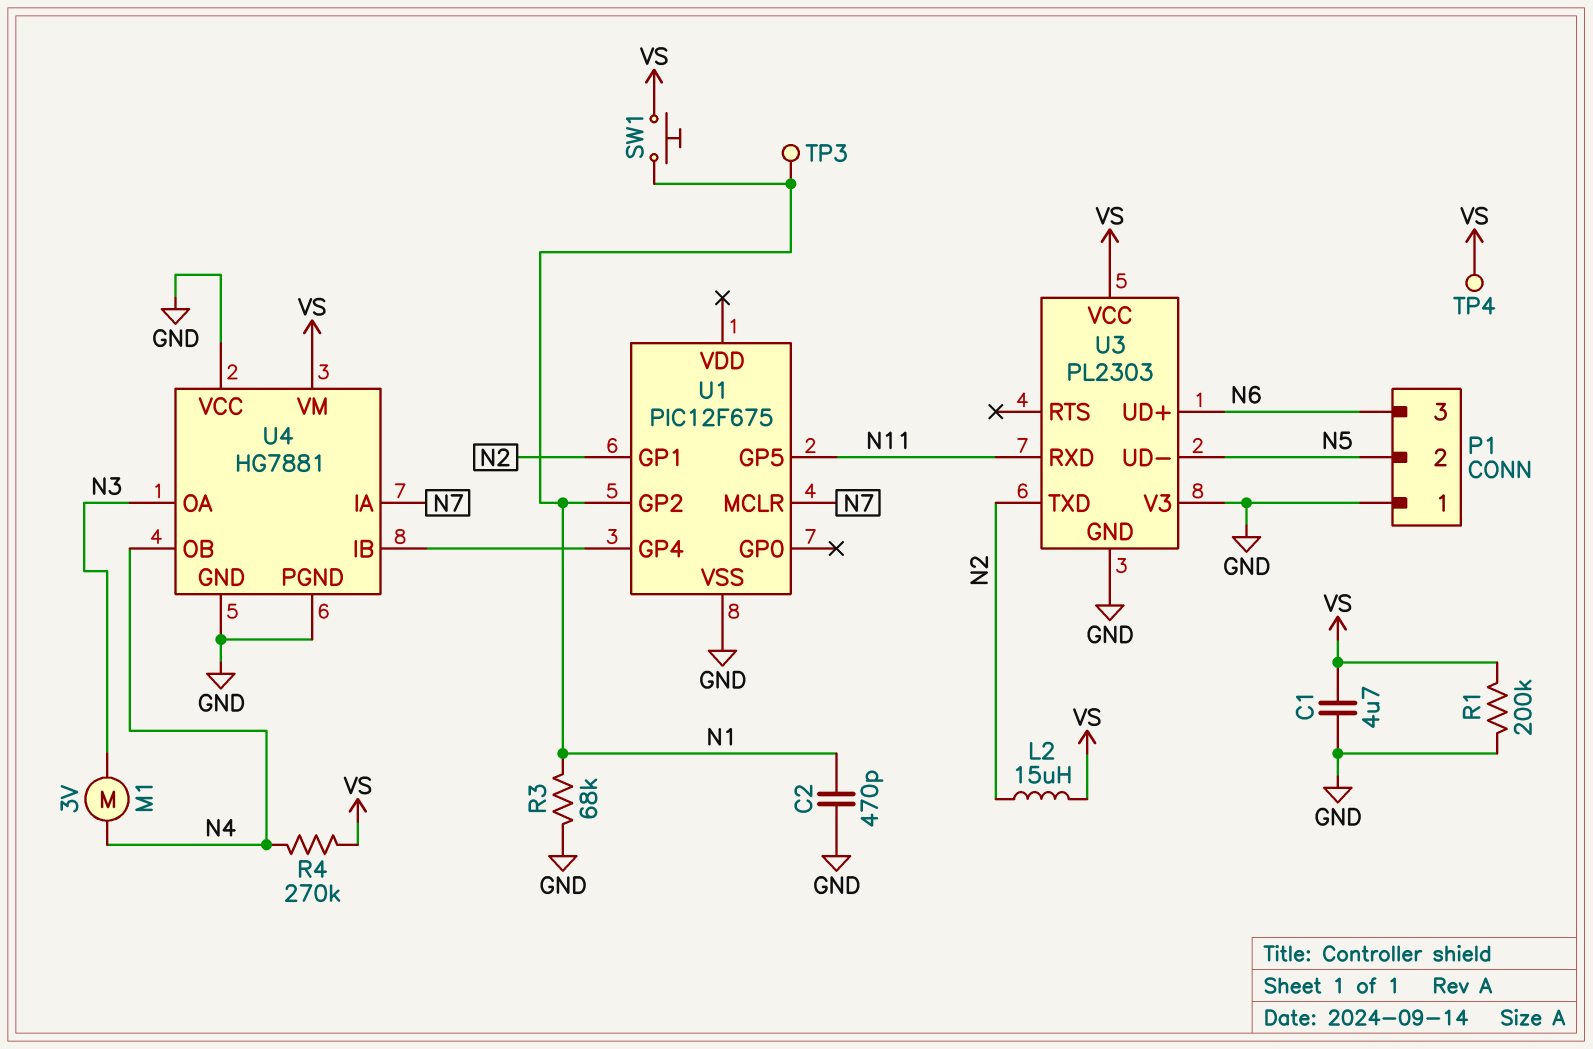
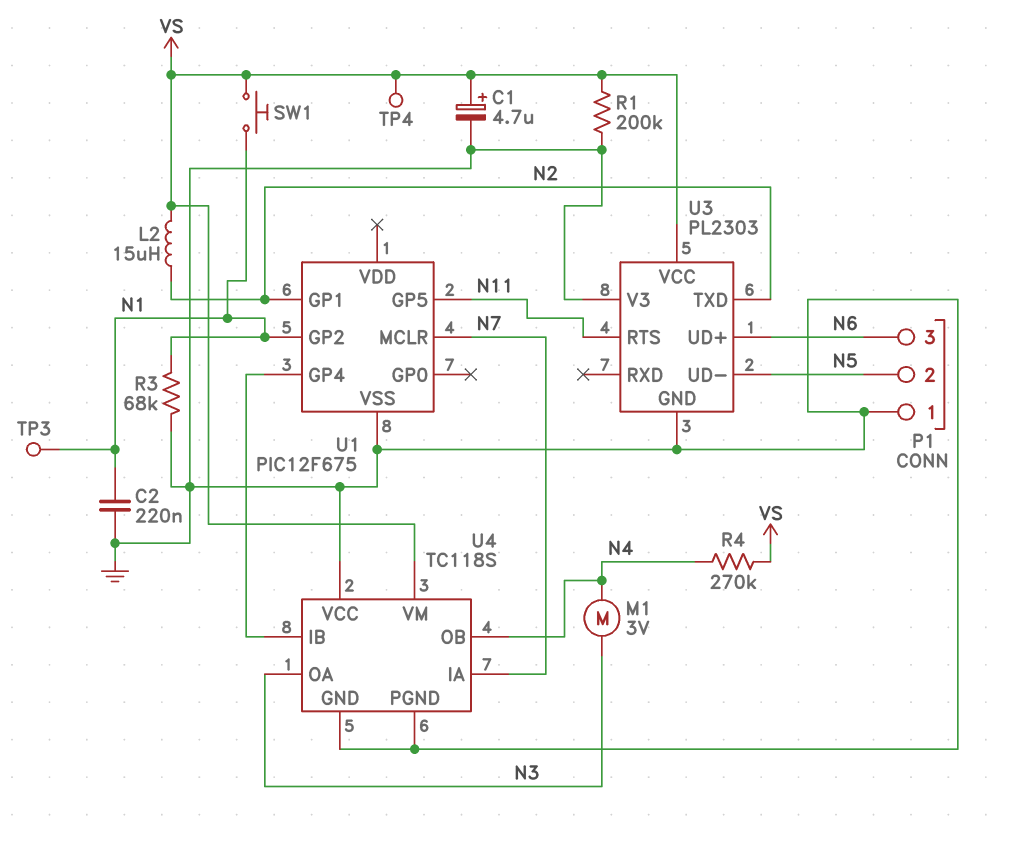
C1: 4.7uF (GND, VS) -> 4.7uF (plus VS, minus GND)
C2: 470pF (GND, N1) -> 220nF (GND, N1)
U3 pin RTS: none -> N11
U3 pin RXD: N11 -> none
U4: HG7881 -> TC118S

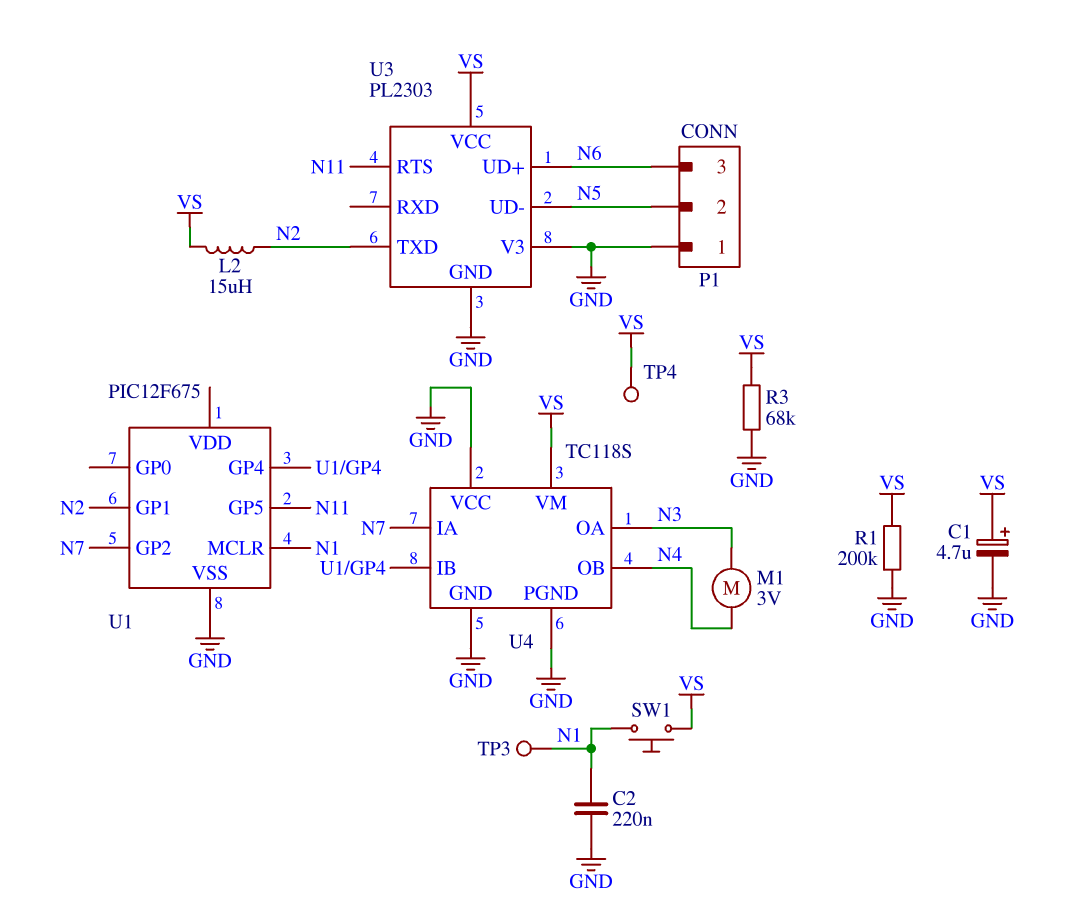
R3: 68k (GND, N1) -> 68k (GND, VS)
R4: 270k (N4, VS) -> none
U1 pin GP2: N1 -> N7
U1 pin MCLR: N7 -> N1

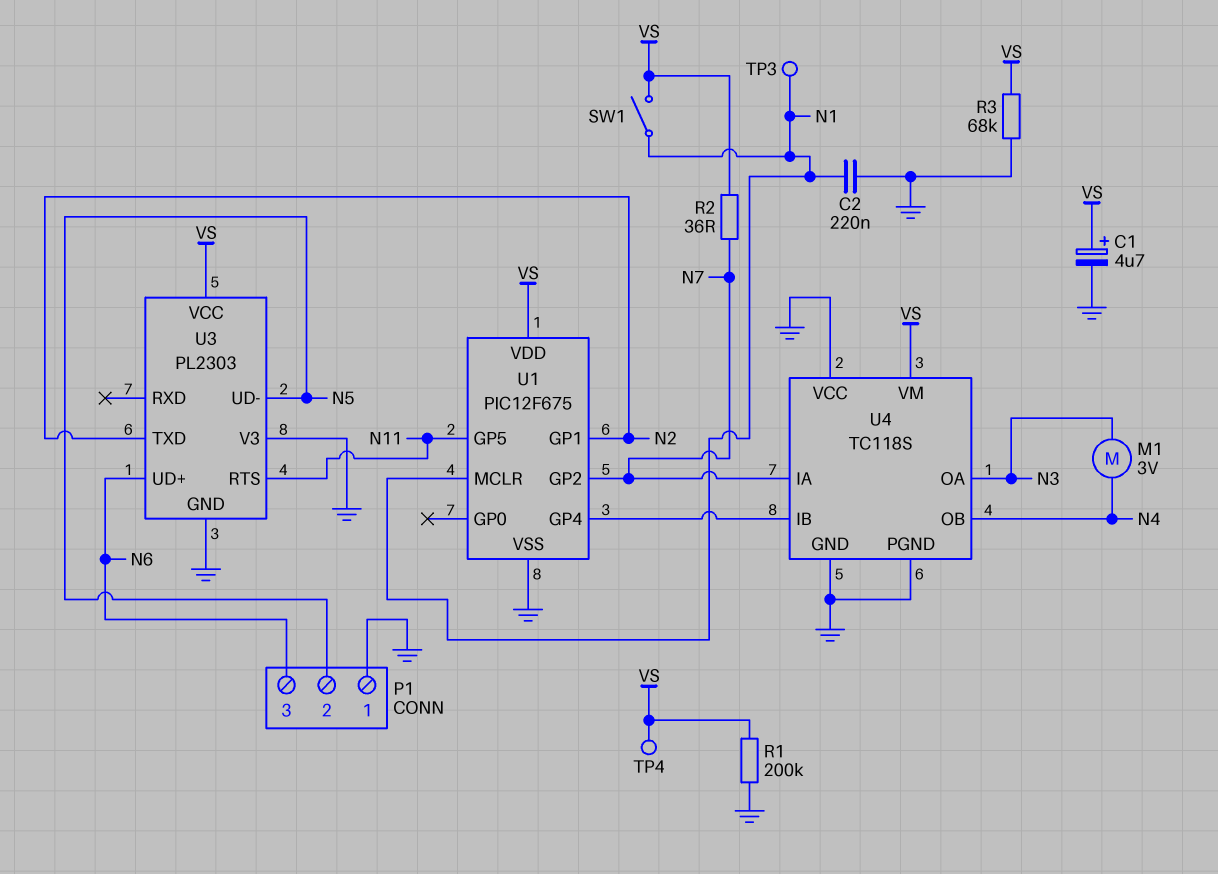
L2: 15uH (N2, VS) -> none
R2: none -> 36 (N7, VS)
SW1: button (N1, VS) -> switch (N1, VS)
U1 pin VDD: none -> VS

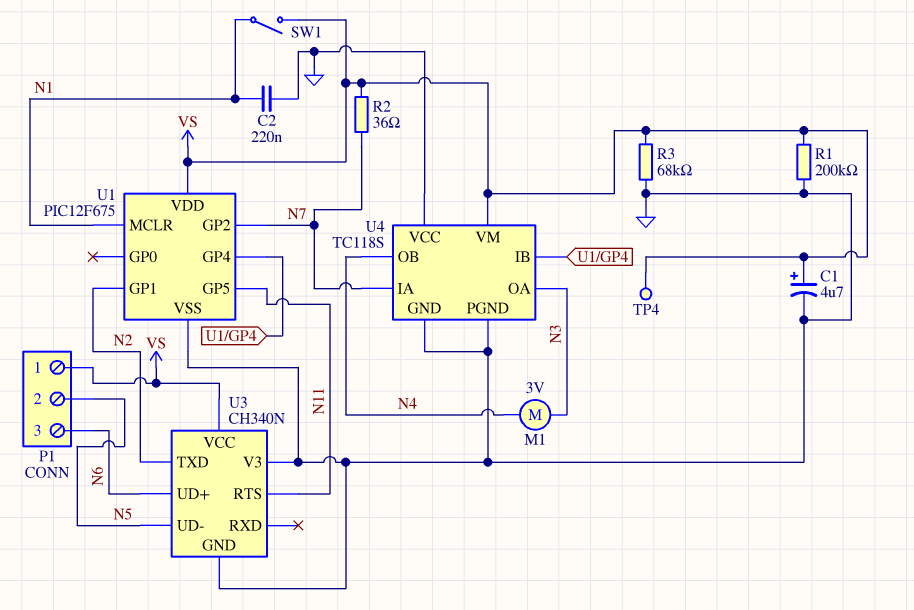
P1 pin 1: GND -> VS
TP3: test point (N1) -> none
U3: PL2303 -> CH340N

